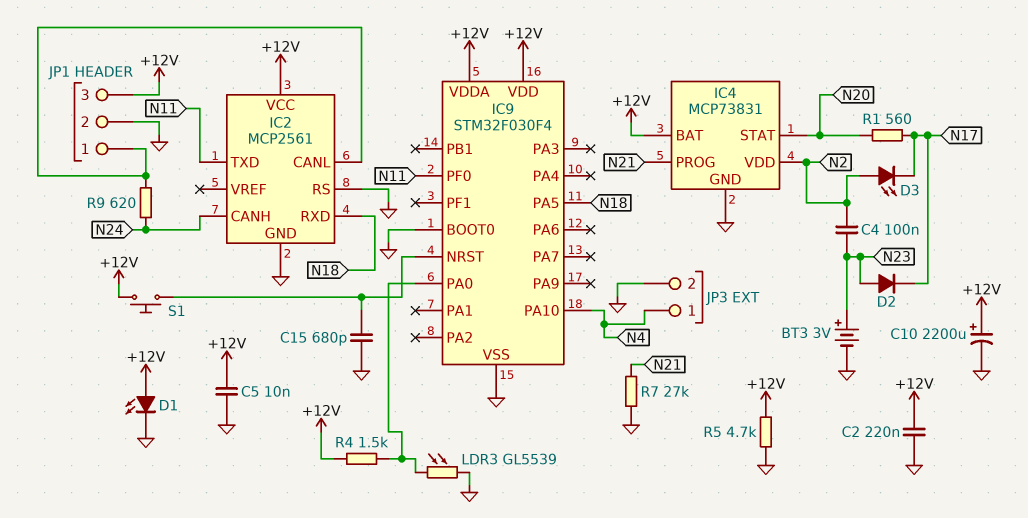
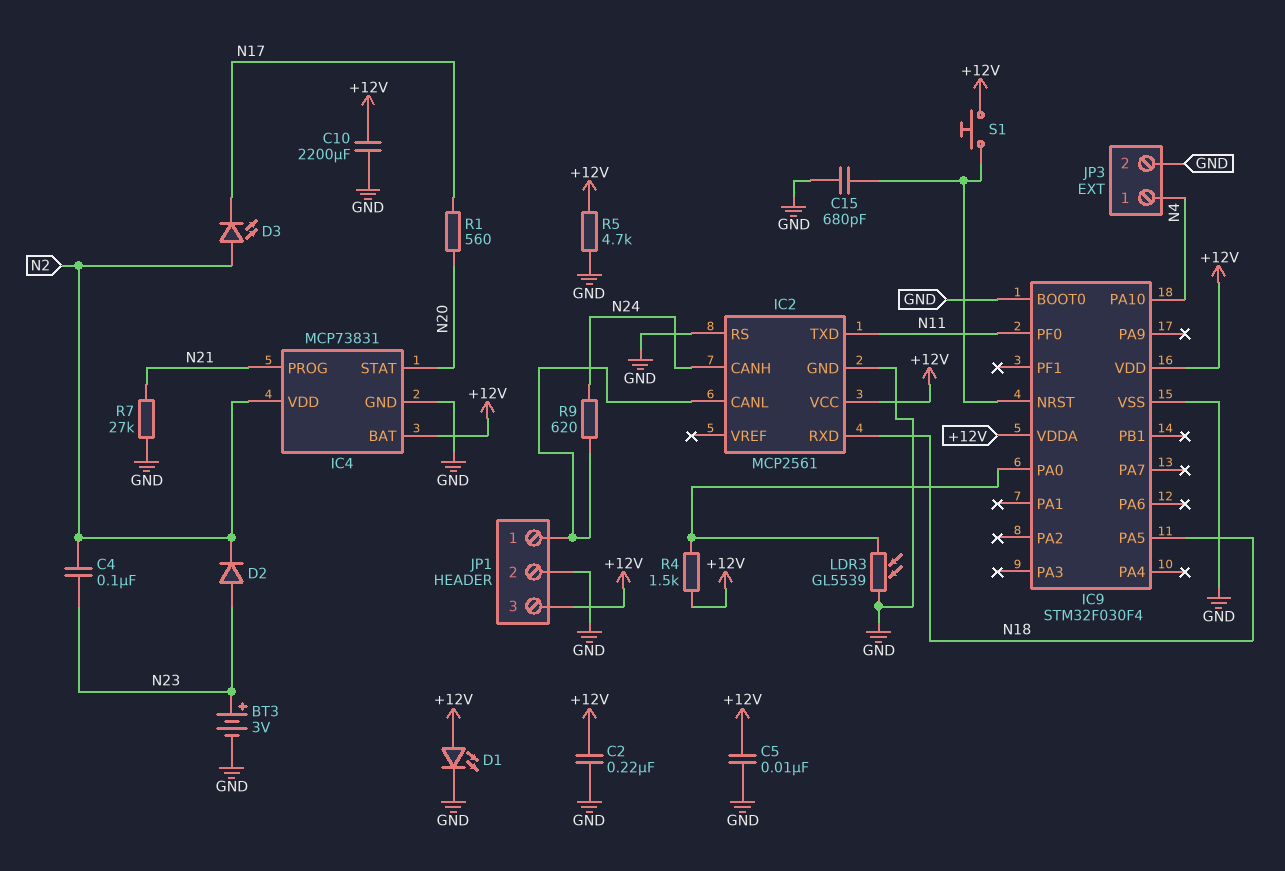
C10: 2200uF (plus +12V, minus GND) -> 2200uF (+12V, GND)
D2: diode (A N23, K N17) -> diode (A N23, K N2)

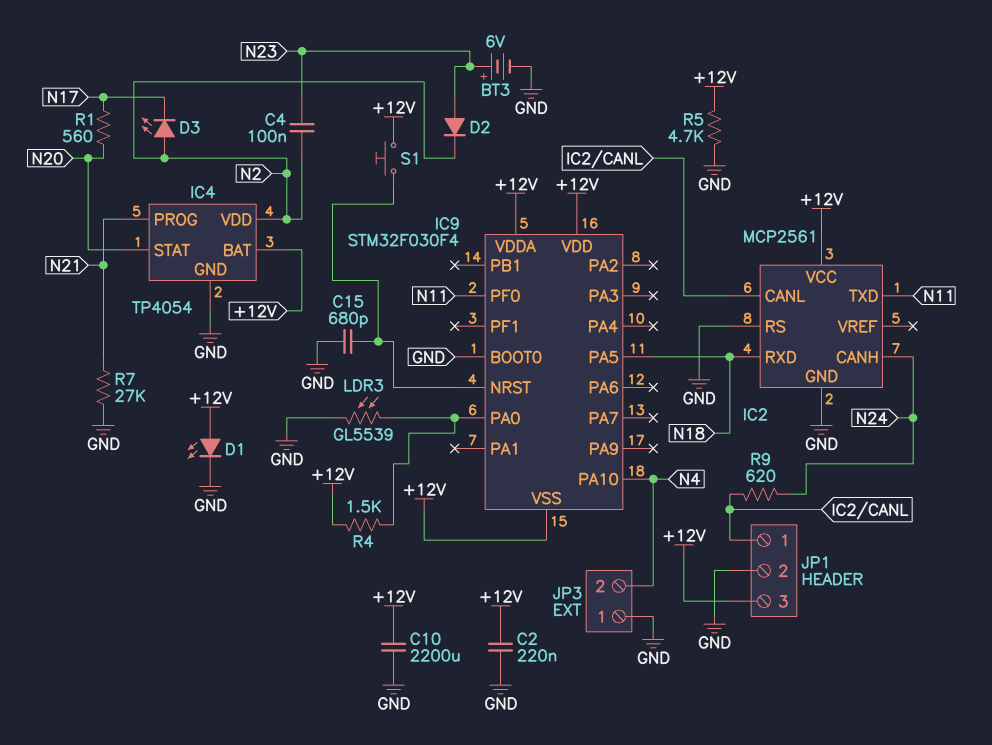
BT3: 3V (plus N23, minus GND) -> 6V (plus N23, minus GND)
C5: 10nF (+12V, GND) -> none
IC4: MCP73831 -> TP4054
IC9 pin VSS: GND -> +12V
JP3 pin 1: N4 -> GND
JP3 pin 2: GND -> N4

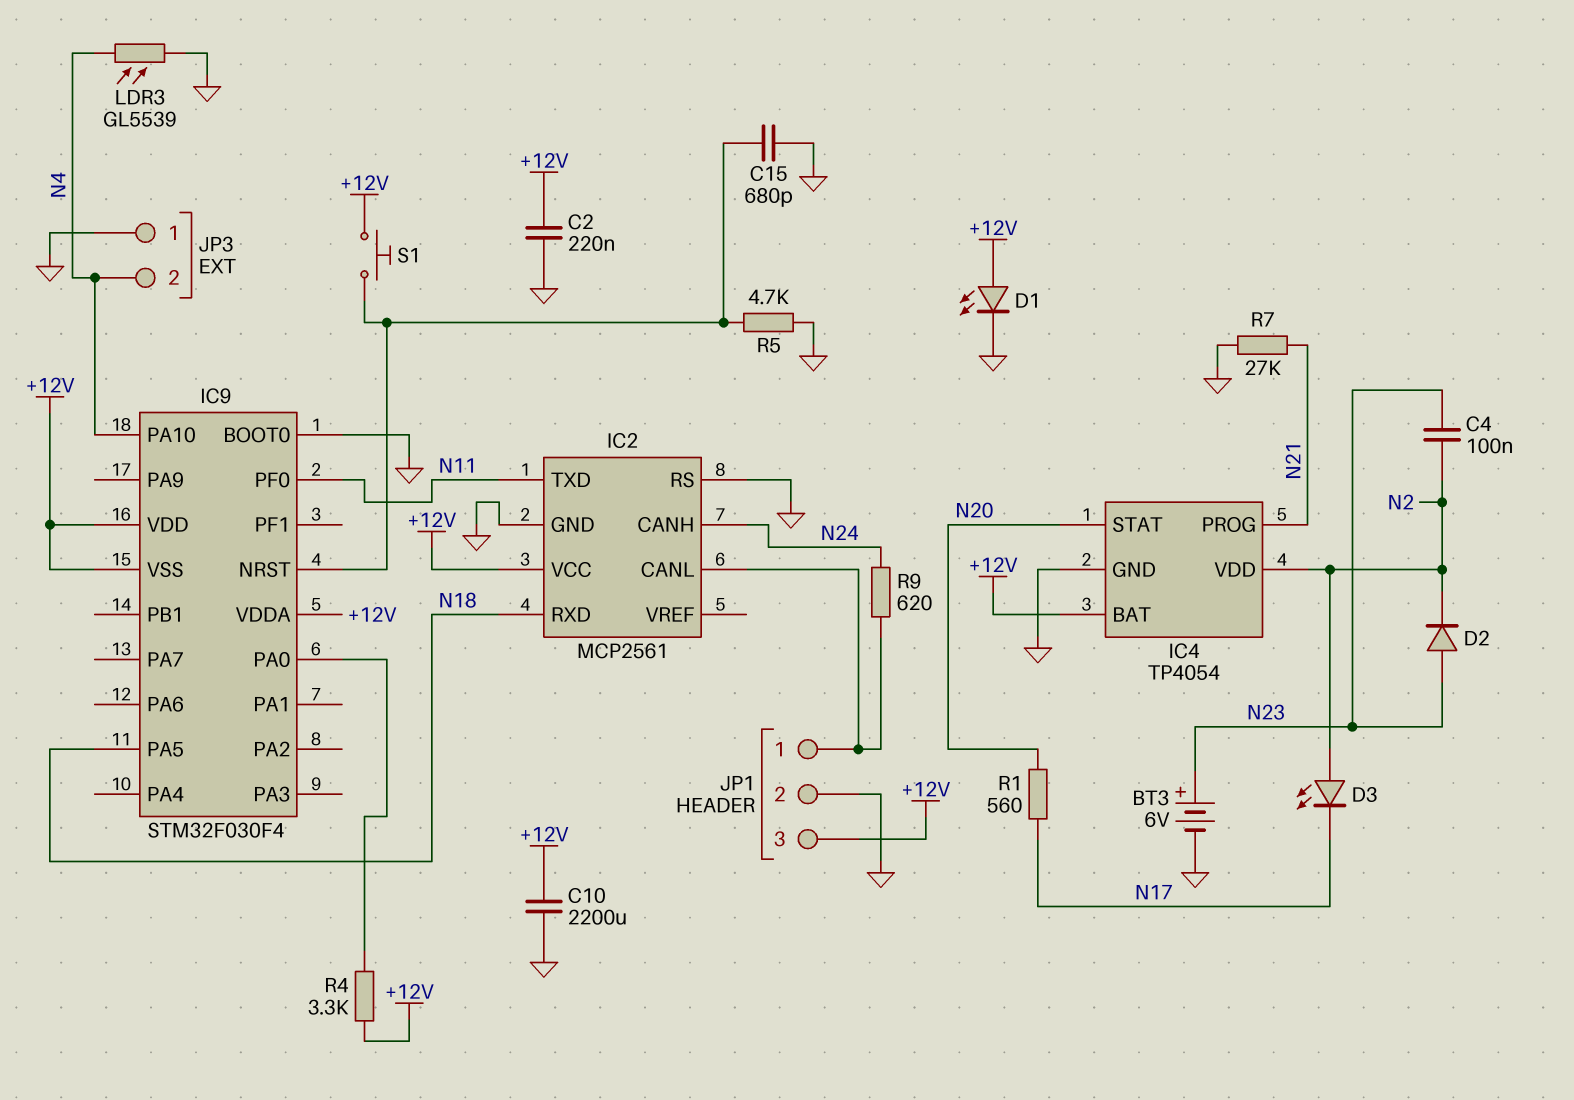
LDR3: GL5539 (GND, IC9/PA0) -> GL5539 (GND, N4)
R4: 1.5k (+12V, IC9/PA0) -> 3.3k (+12V, IC9/PA0)
R5: 4.7k (+12V, GND) -> 4.7k (GND, IC9/NRST)

